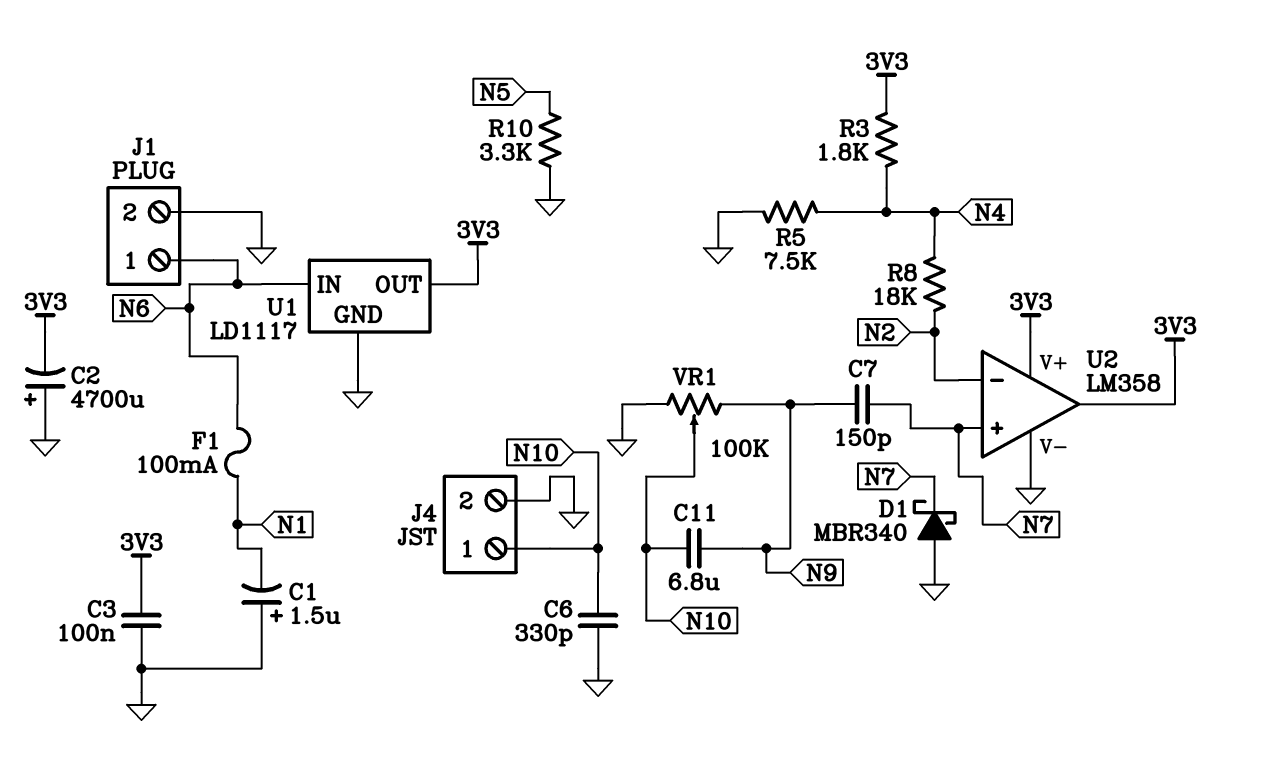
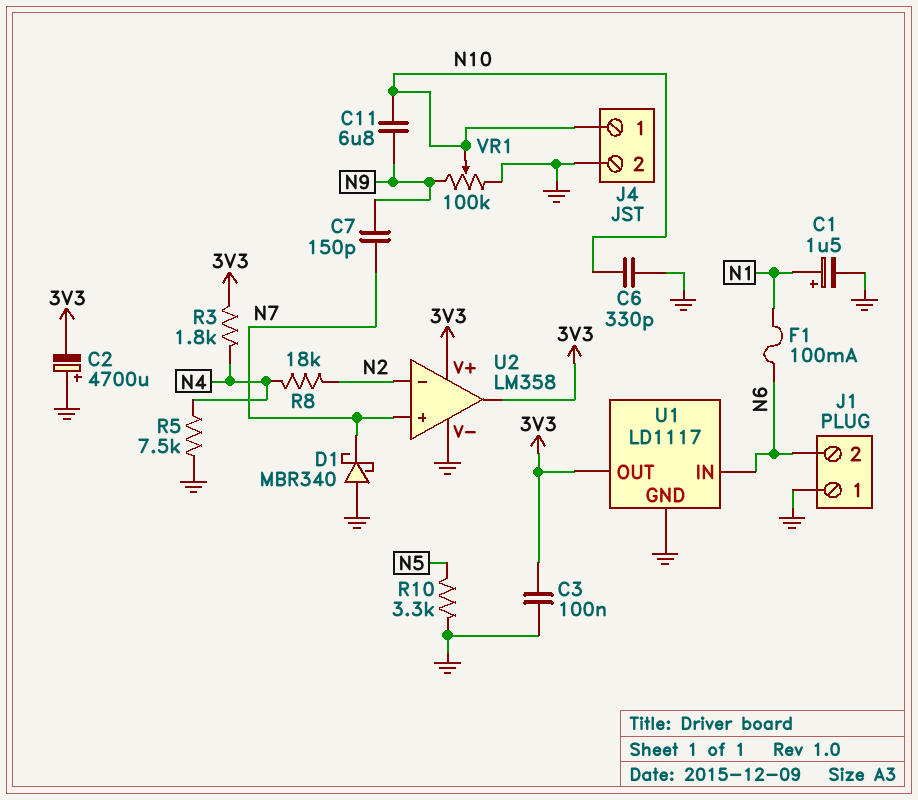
C1: 1.5uF (plus GND, minus N1) -> 1.5uF (plus N1, minus GND)
J1 pin 1: N6 -> GND
J1 pin 2: GND -> N6

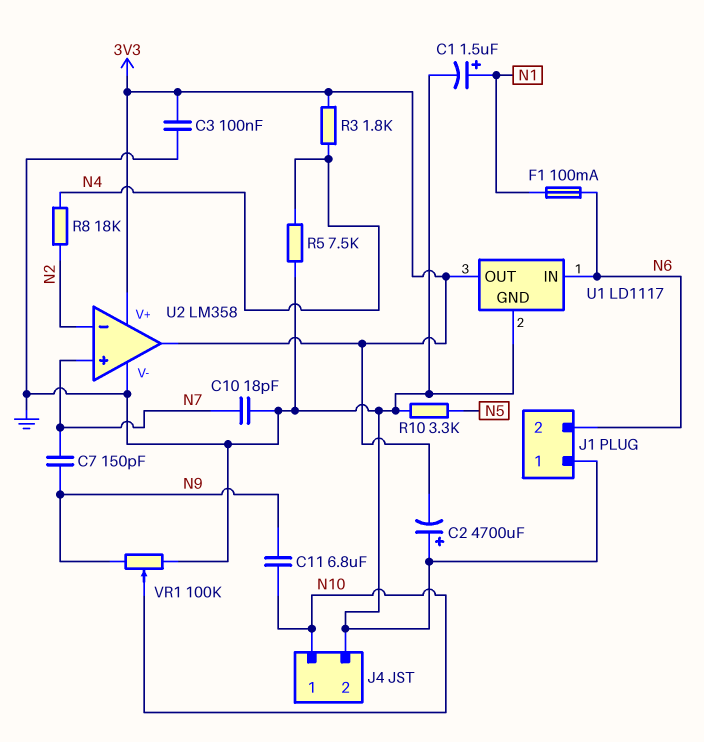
C6: 330pF (GND, N10) -> none
C10: none -> 18pF (GND, N7)
D1: schottky MBR340 (A GND, K N7) -> none

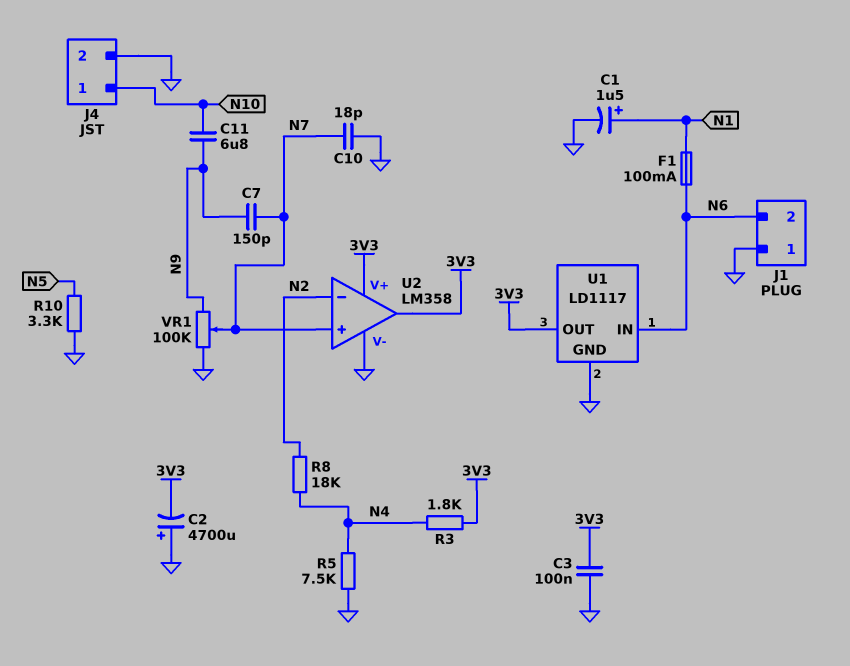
VR1: 100k (GND, N9, wiper N10) -> 100k (GND, N9, wiper N7)

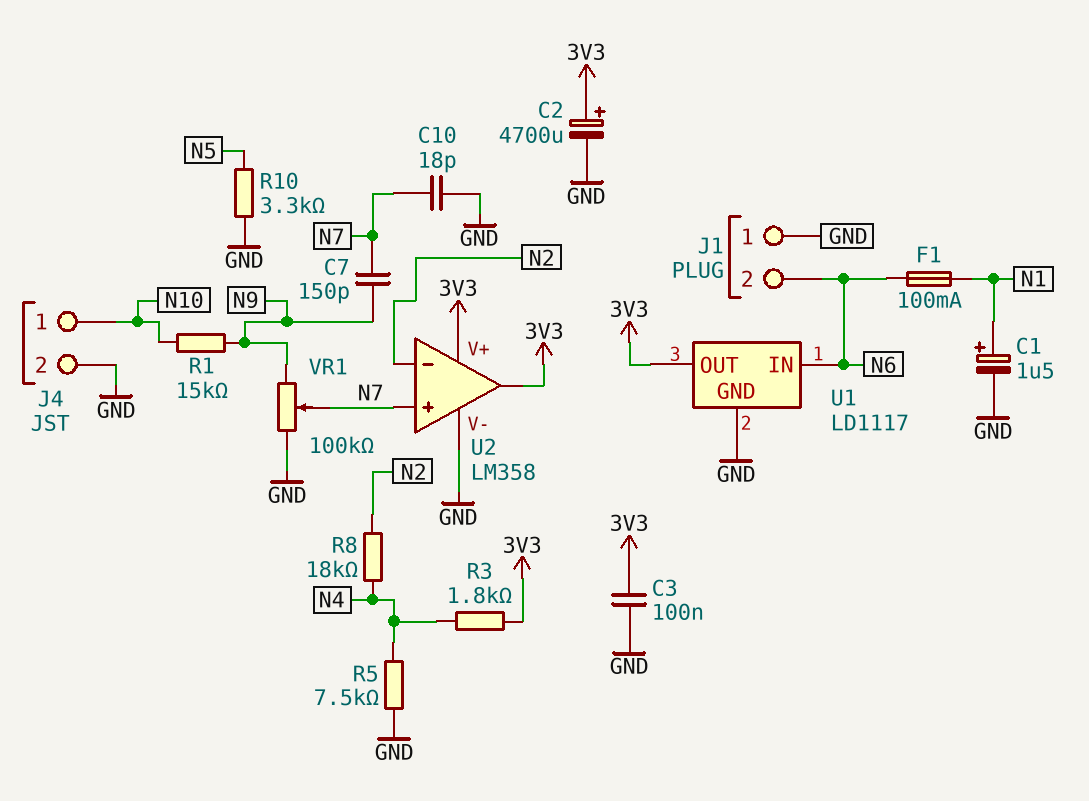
C2: 4700uF (plus GND, minus 3V3) -> 4700uF (plus 3V3, minus GND)
C11: 6.8uF (N9, N10) -> none
R1: none -> 15k (N9, N10)

